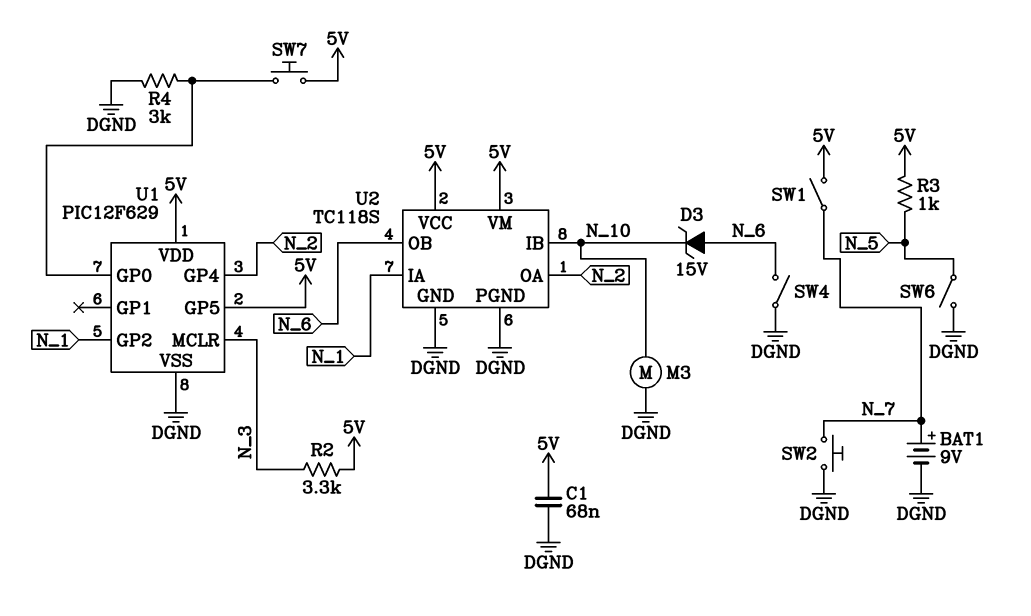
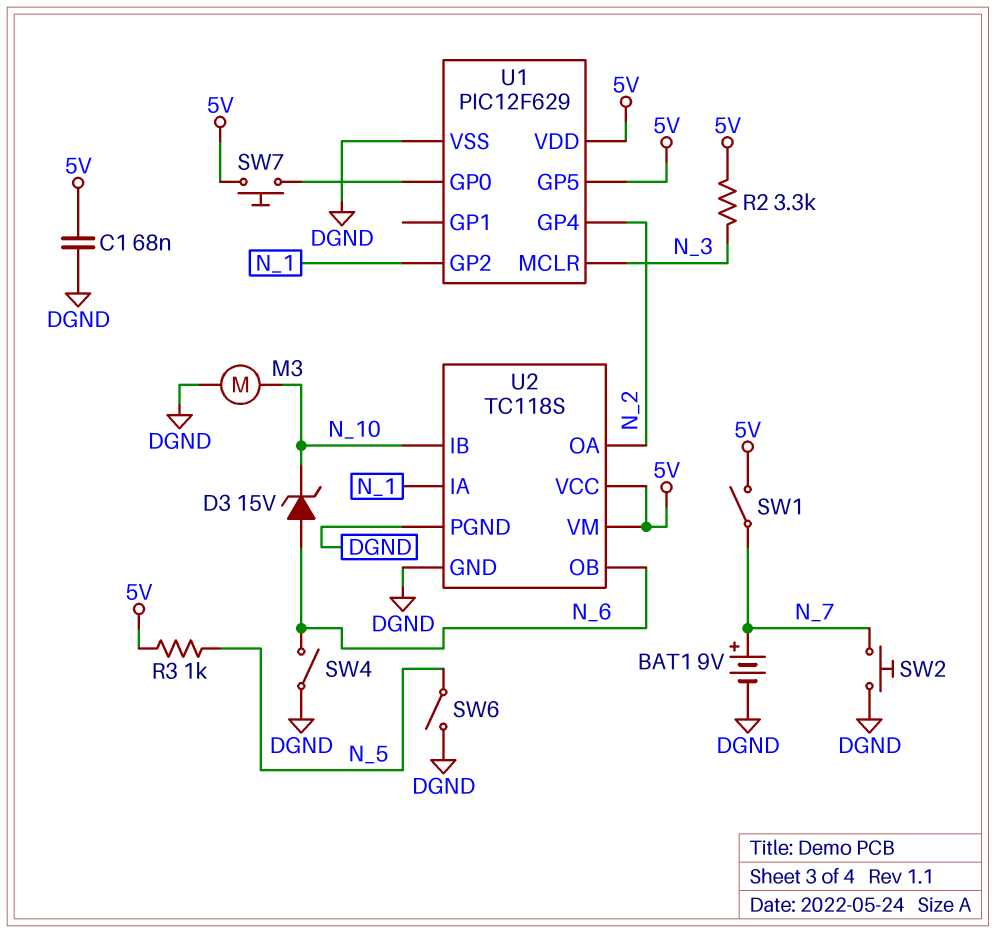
R4: 3k (DGND, U1/GP0) -> none

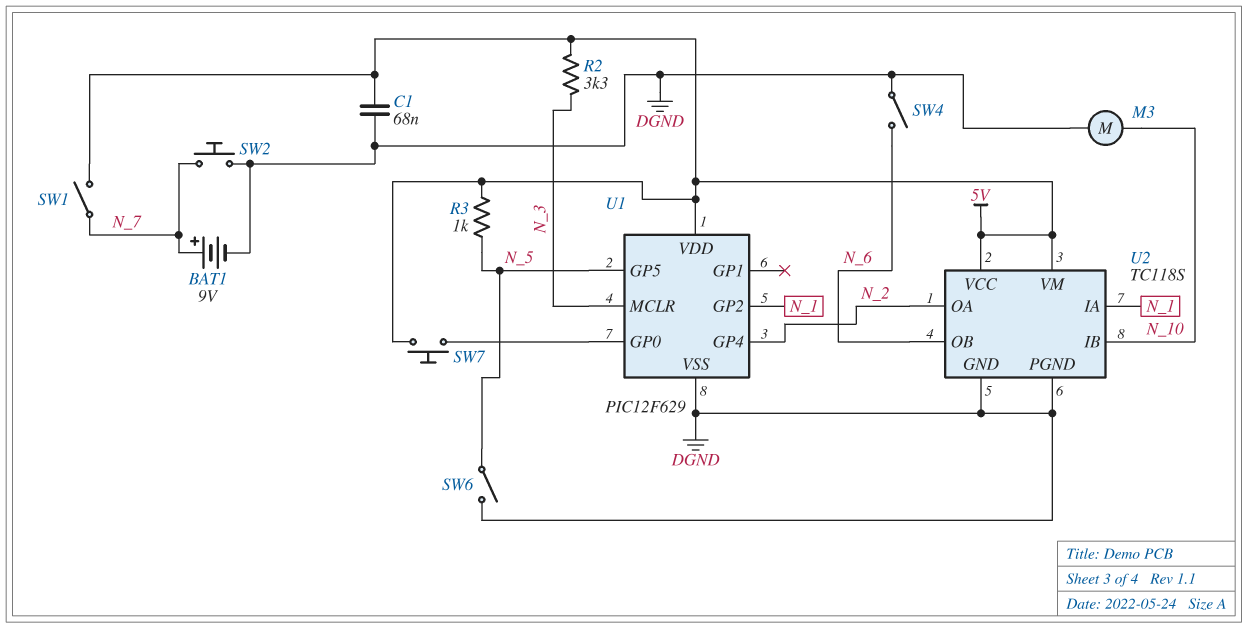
D3: zener 15V (A N_6, K N_10) -> none
U1 pin GP5: 5V -> N_5

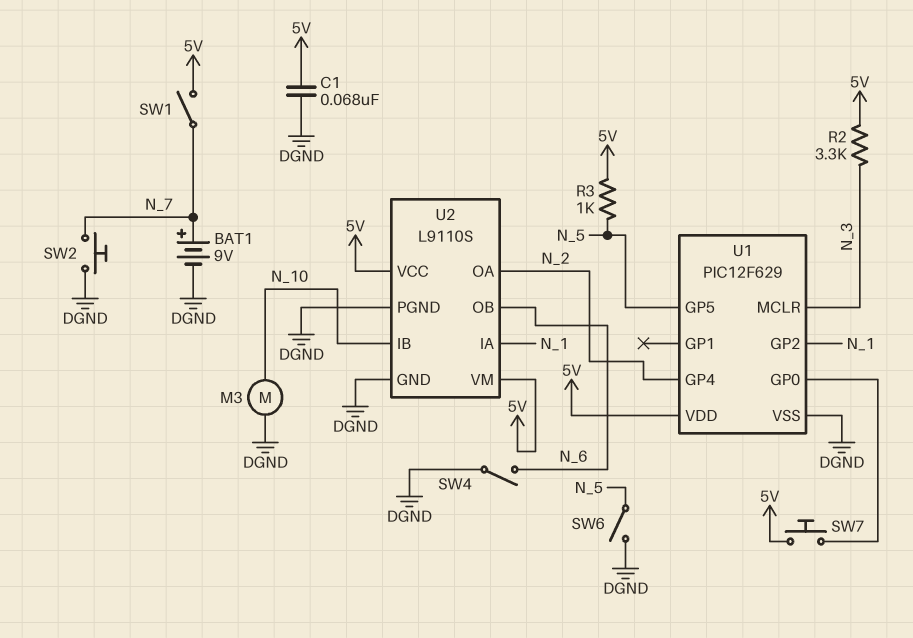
U2: TC118S -> L9110S

